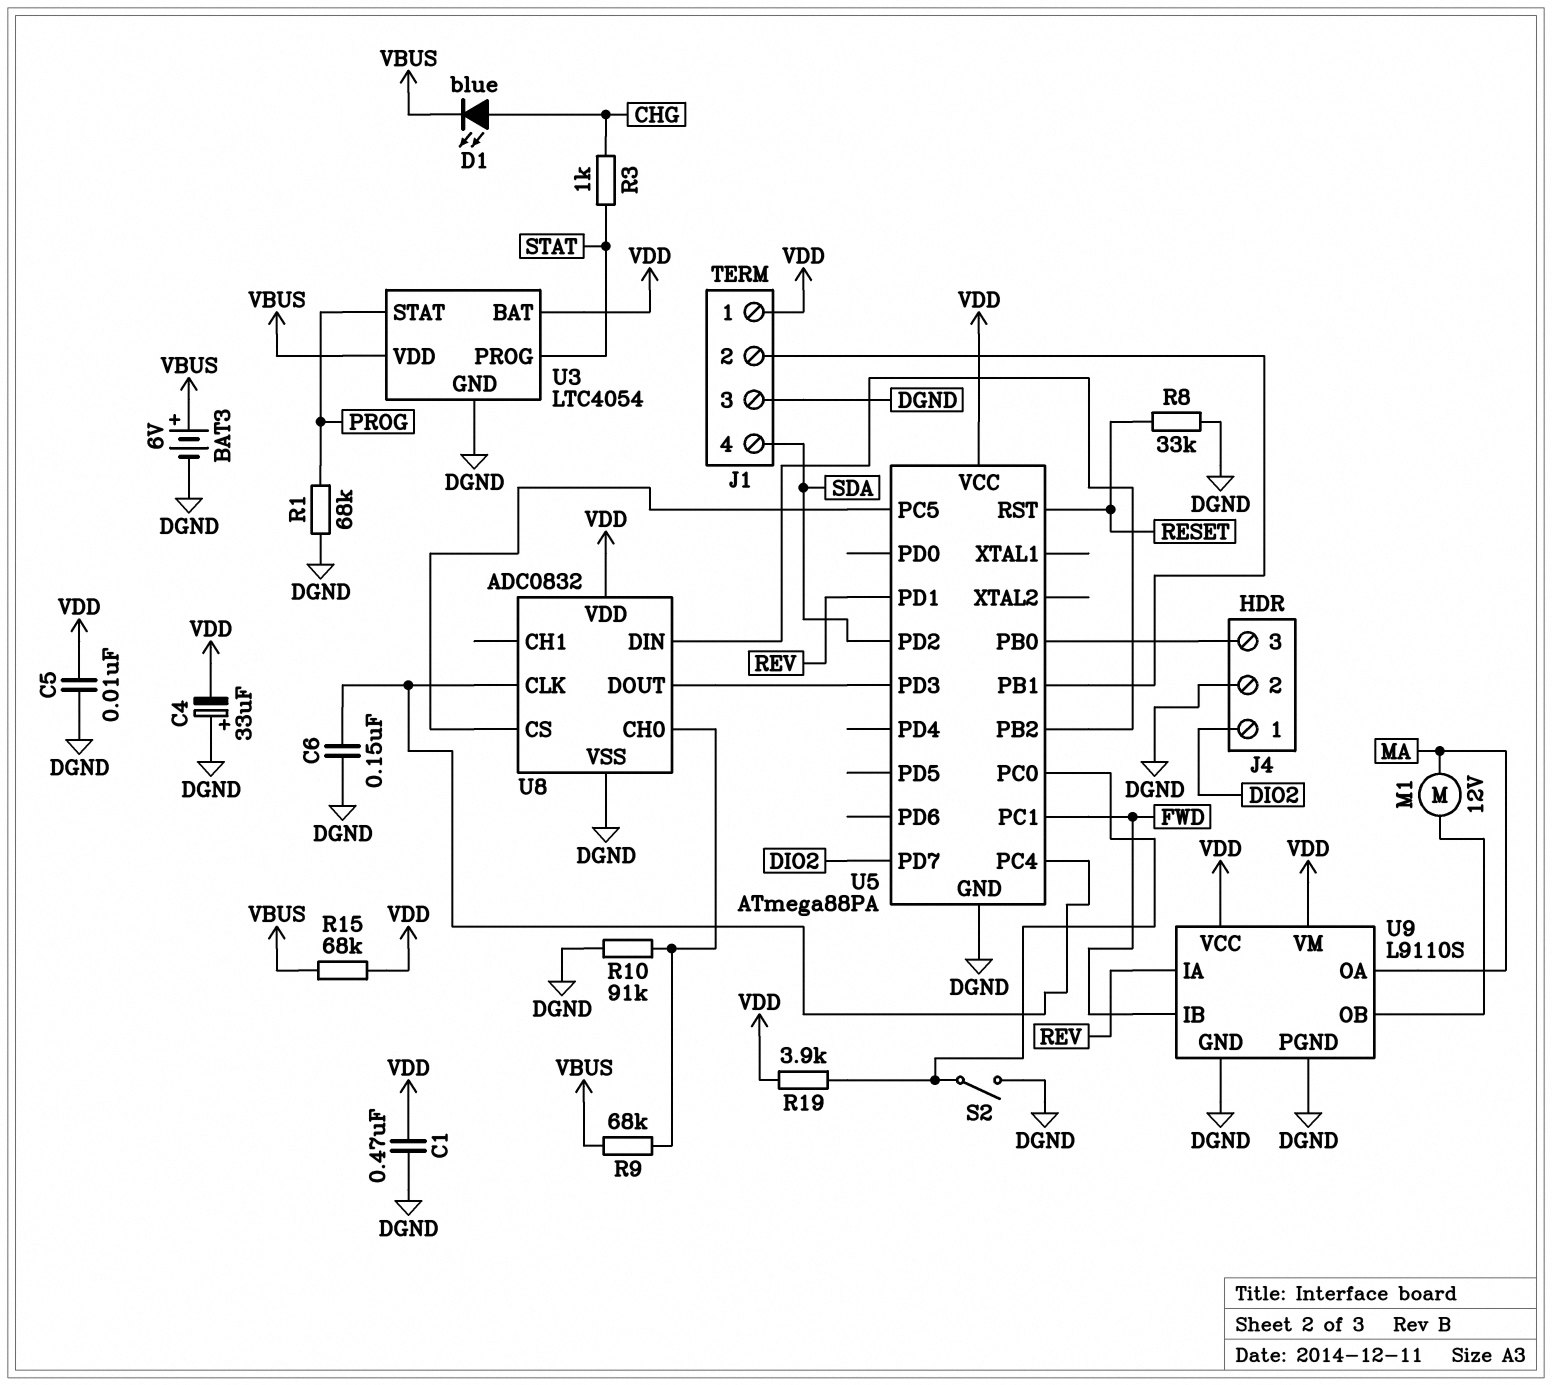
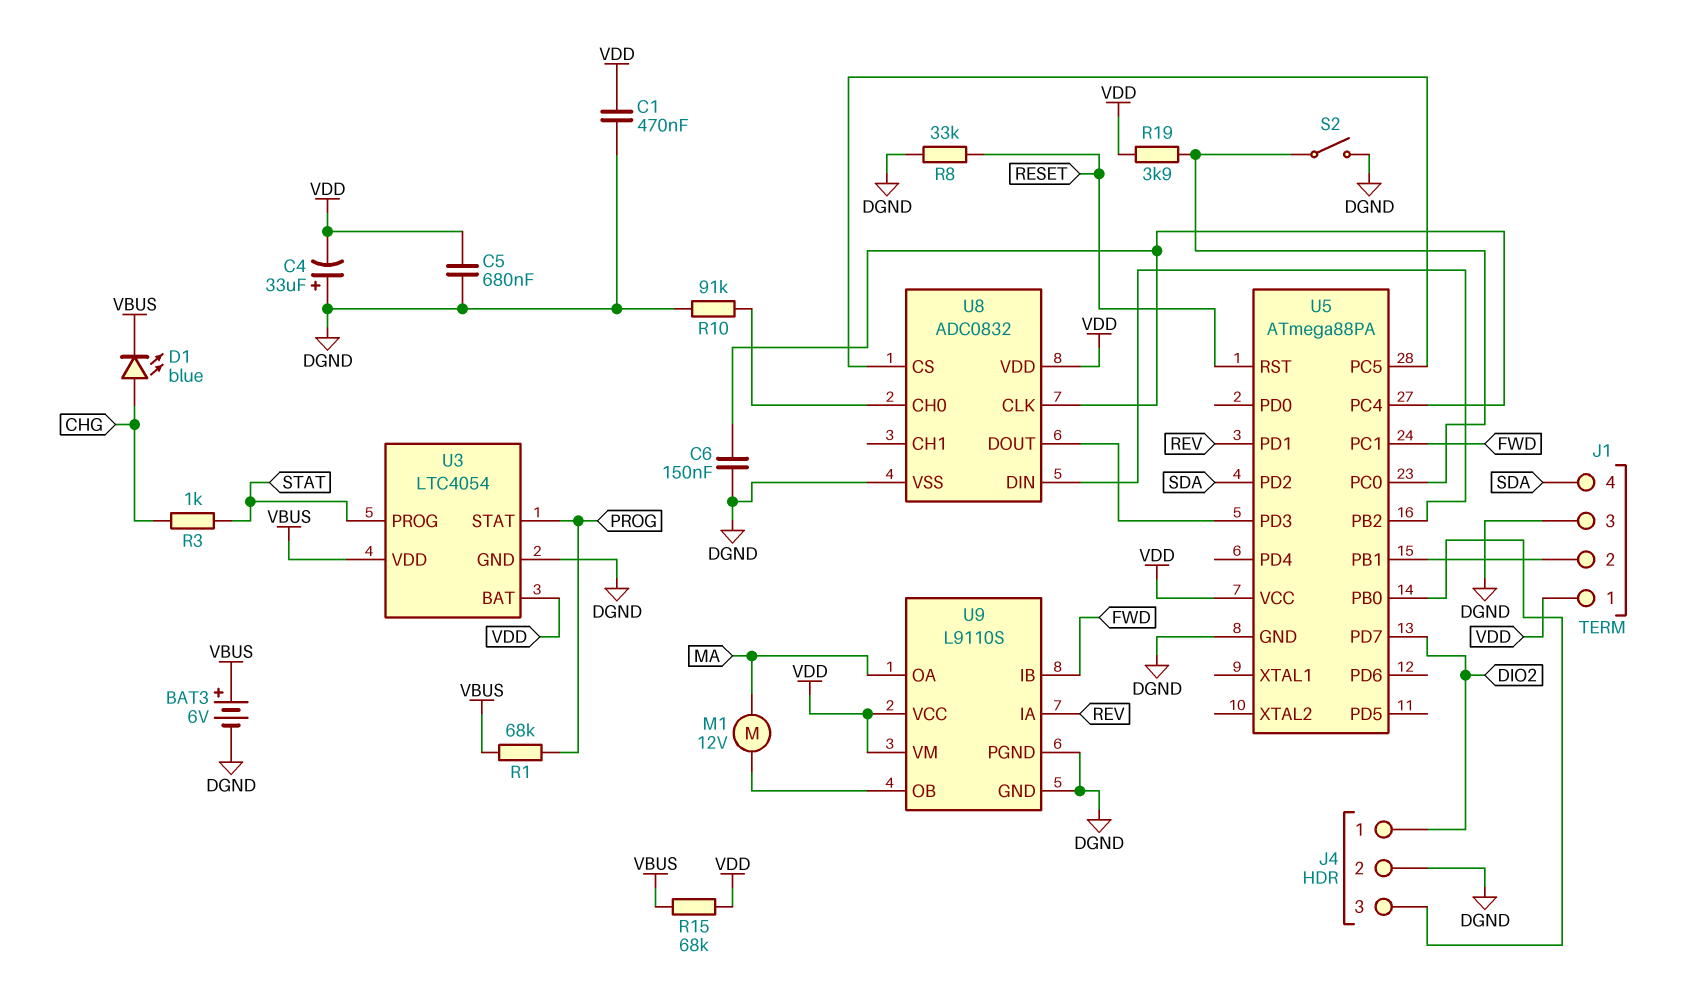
C5: 10nF (DGND, VDD) -> 680nF (DGND, VDD)
R1: 68k (DGND, PROG) -> 68k (PROG, VBUS)
R9: 68k (U8/CH0, VBUS) -> none

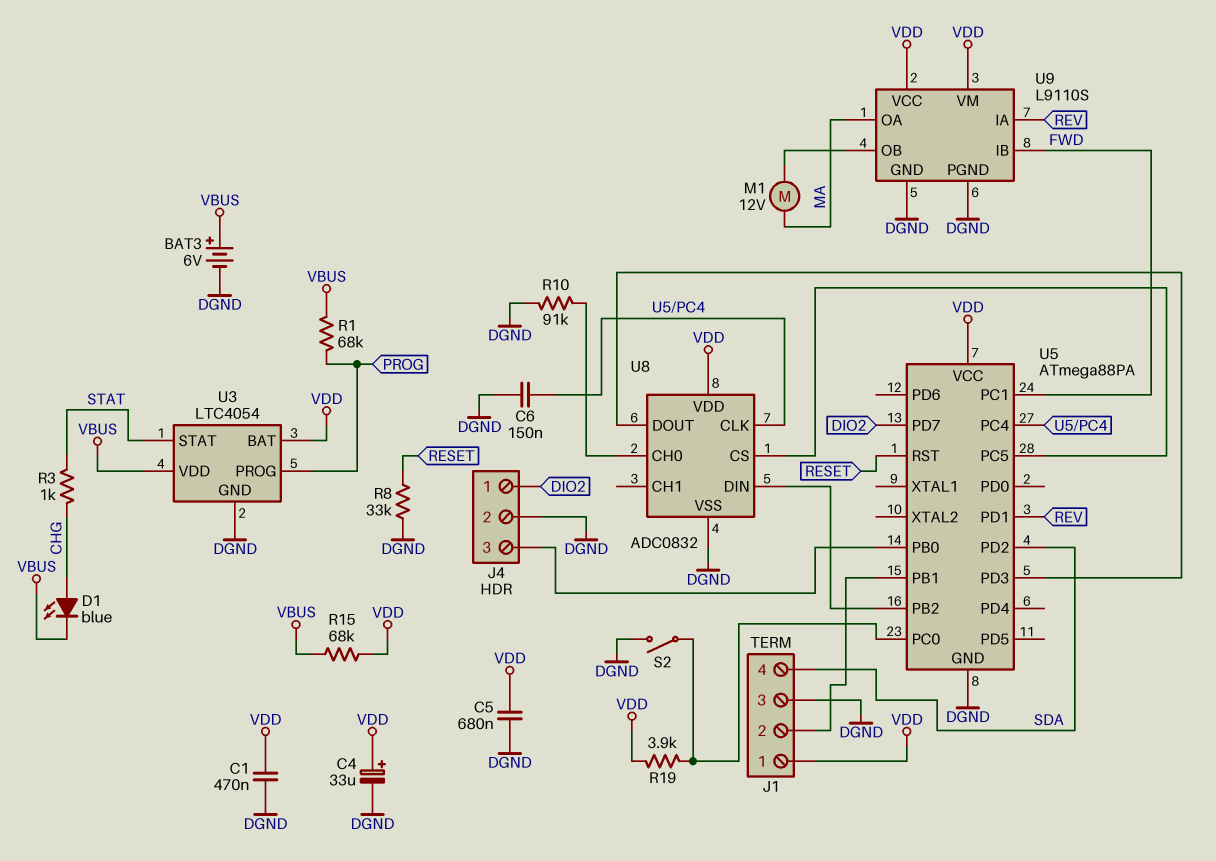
C4: 33uF (plus DGND, minus VDD) -> 33uF (plus VDD, minus DGND)
U3 pin PROG: STAT -> PROG
U3 pin STAT: PROG -> STAT

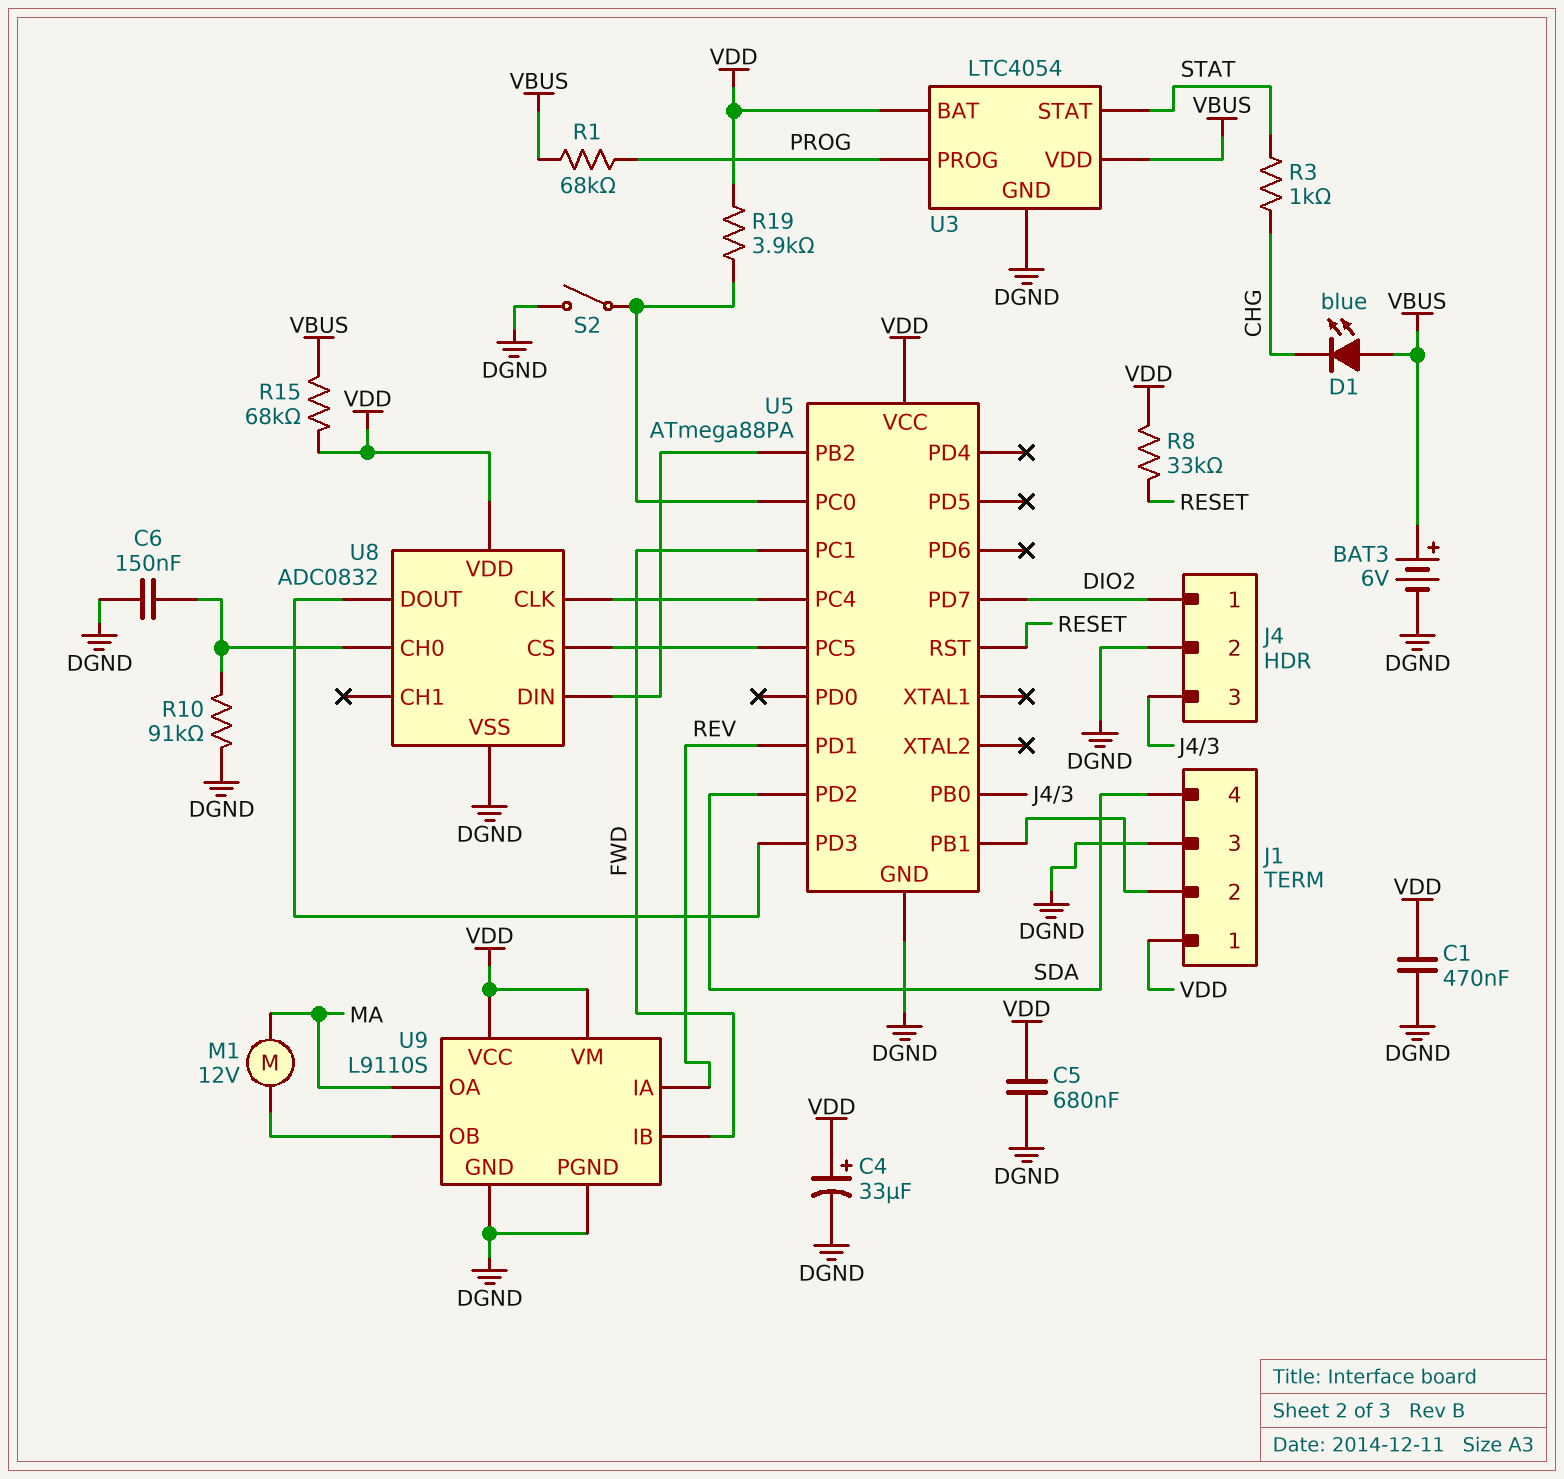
C6: 150nF (DGND, U5/PC4) -> 150nF (DGND, U8/CH0)
D1: LED blue (A CHG, K VBUS) -> LED blue (A VBUS, K CHG)
R8: 33k (DGND, RESET) -> 33k (RESET, VDD)

